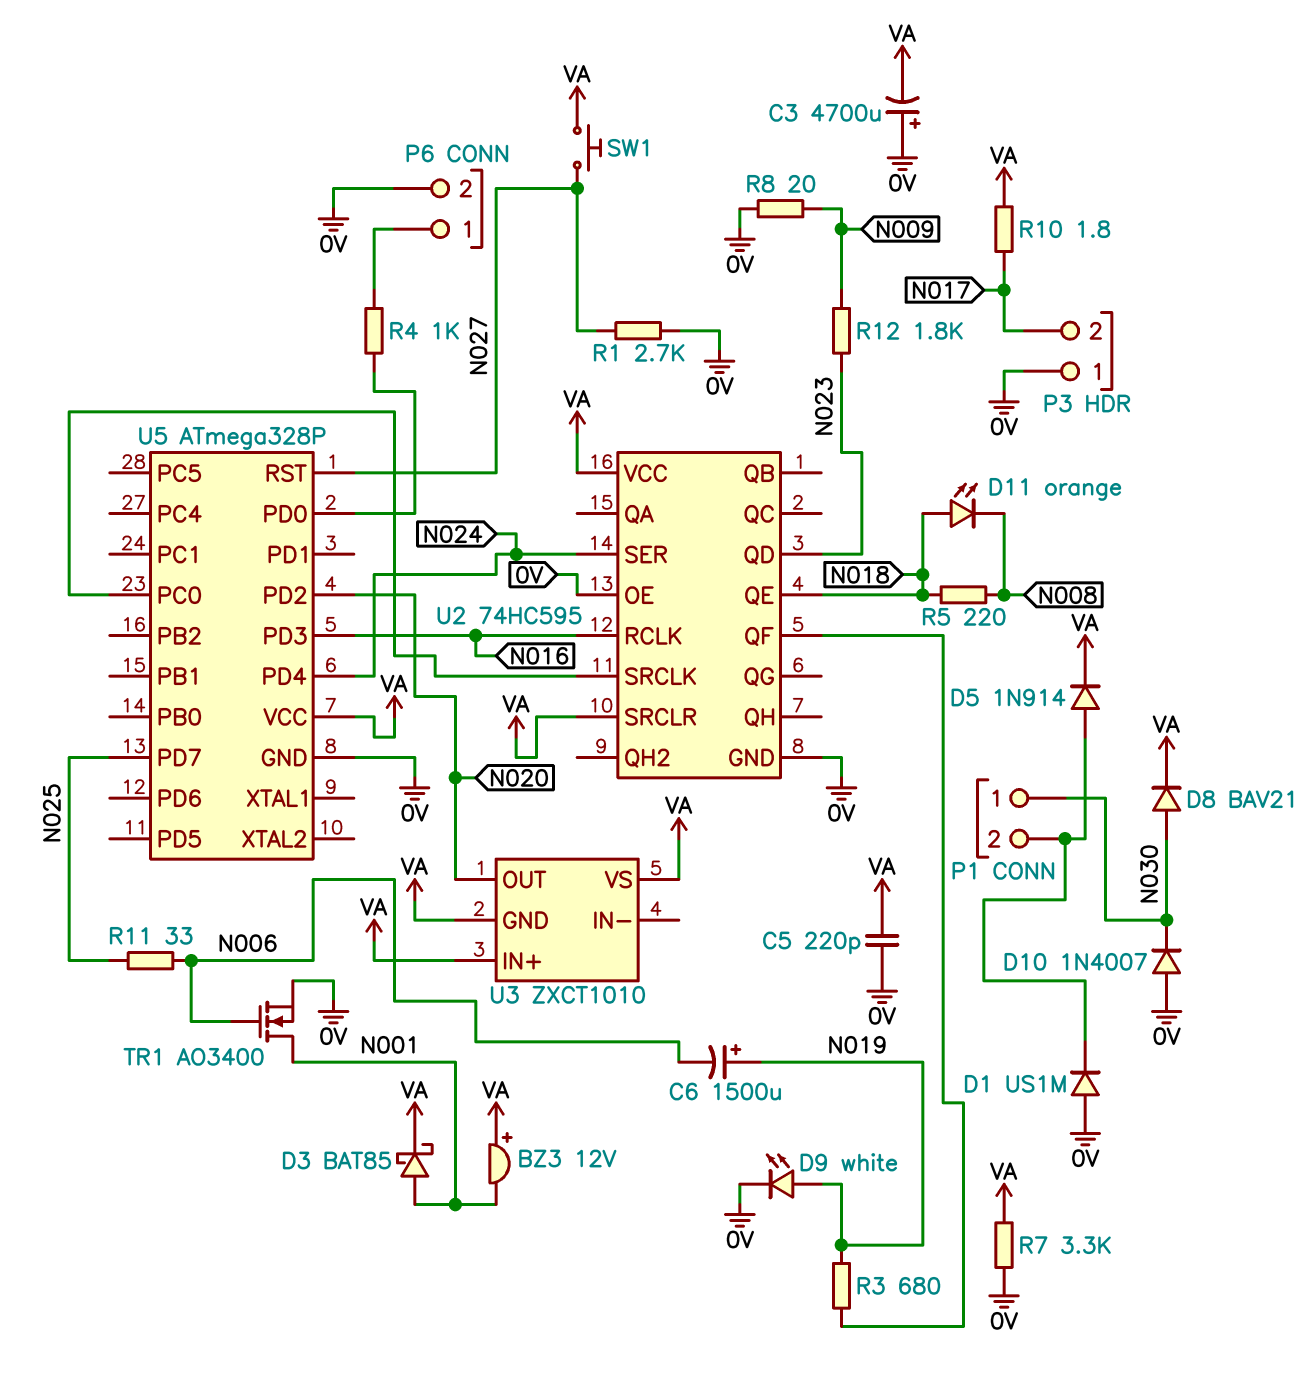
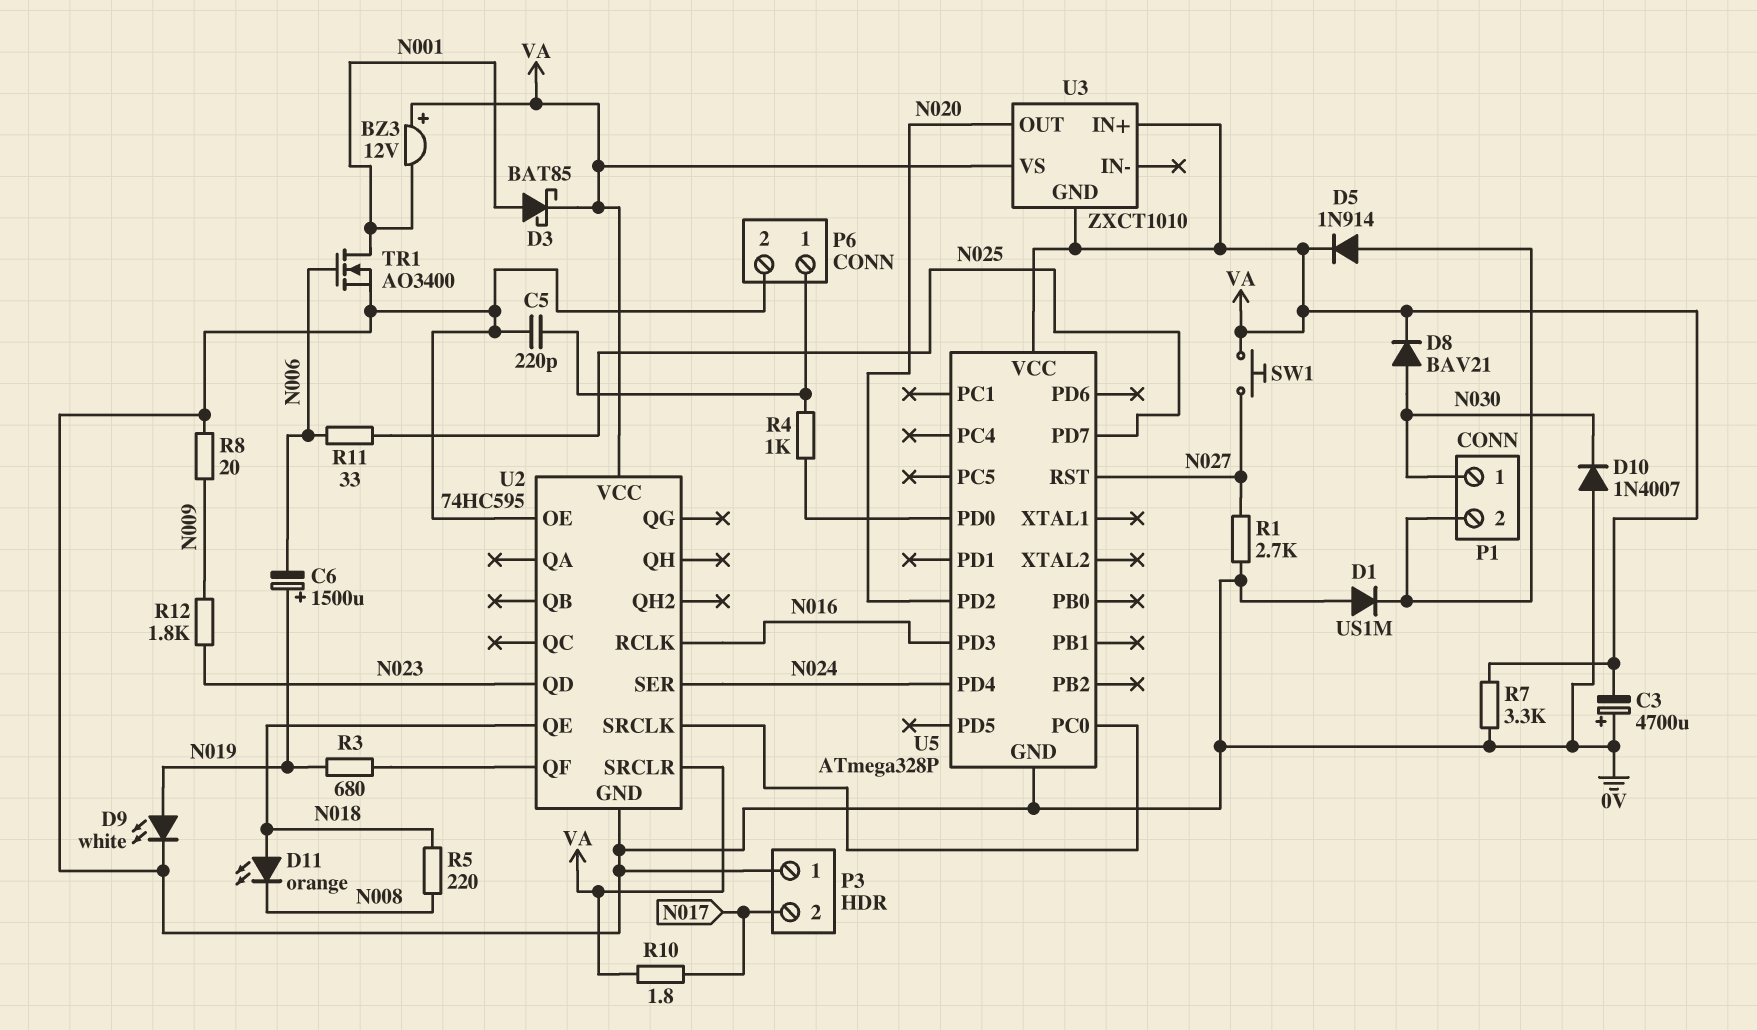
C5: 220pF (0V, VA) -> 220pF (0V, P6/1)

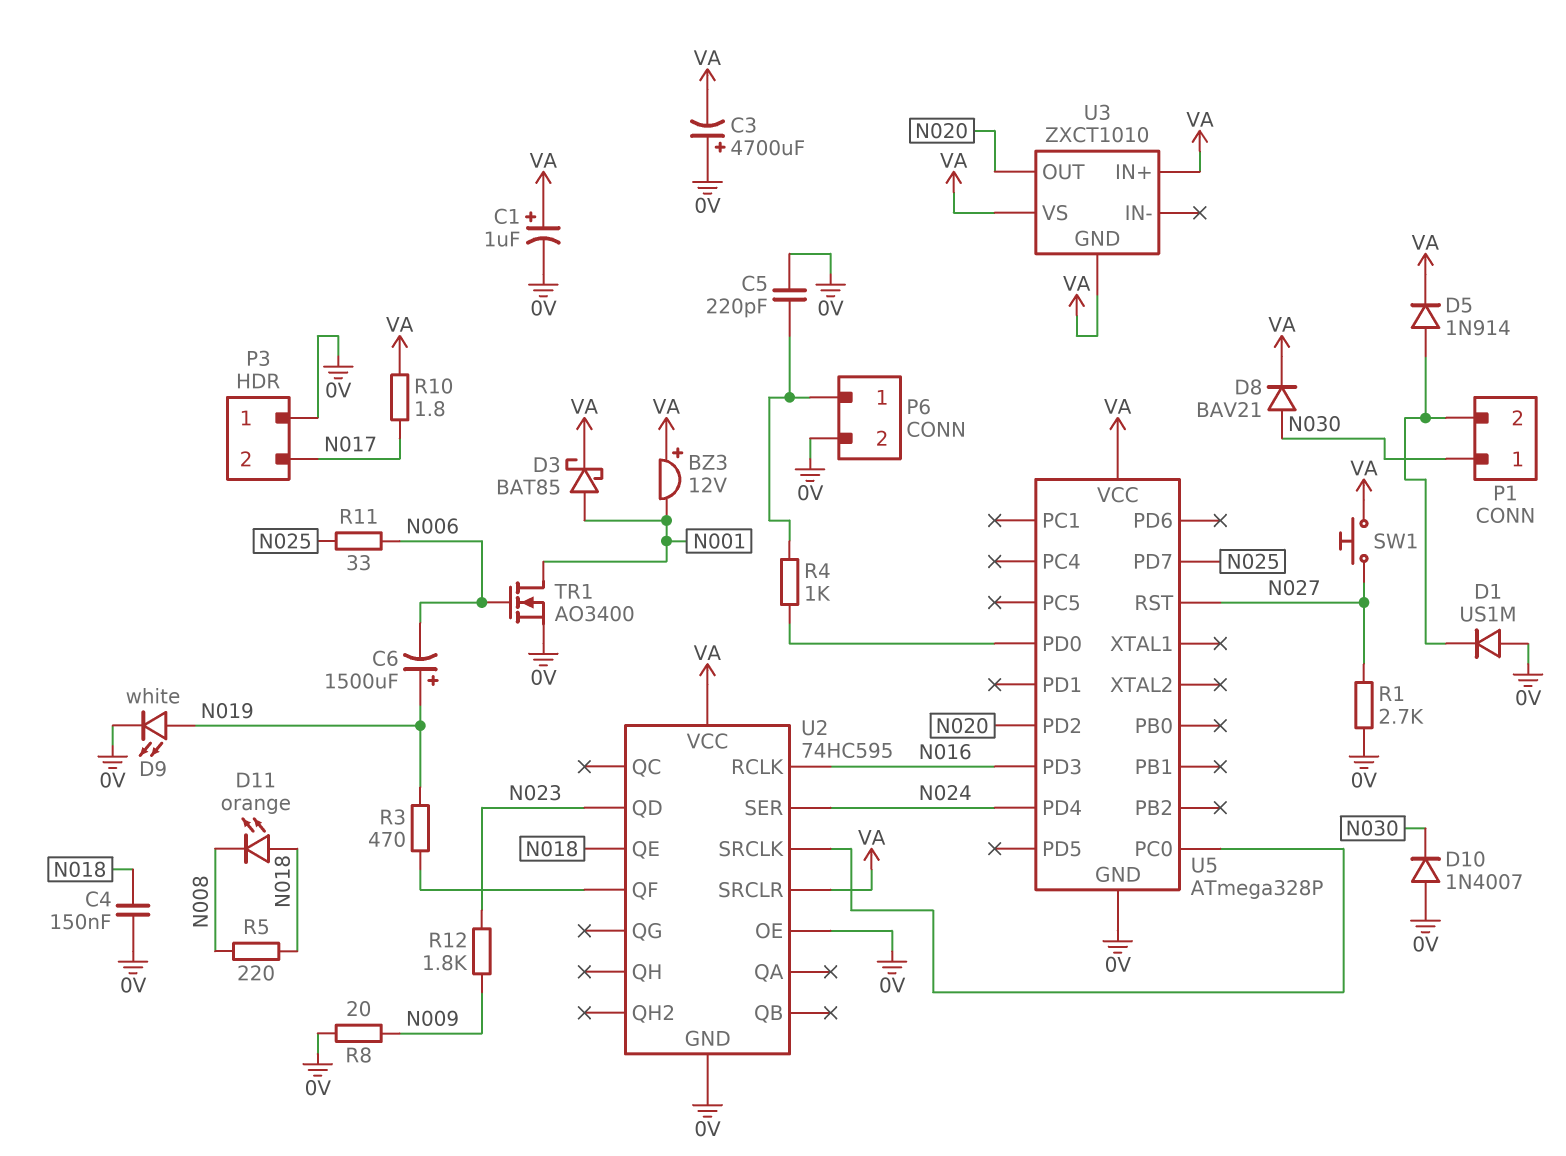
C1: none -> 1uF (plus VA, minus 0V)
C4: none -> 150nF (0V, N018)
R3: 680 (N019, U2/QF) -> 470 (N019, U2/QF)
R7: 3.3k (0V, VA) -> none

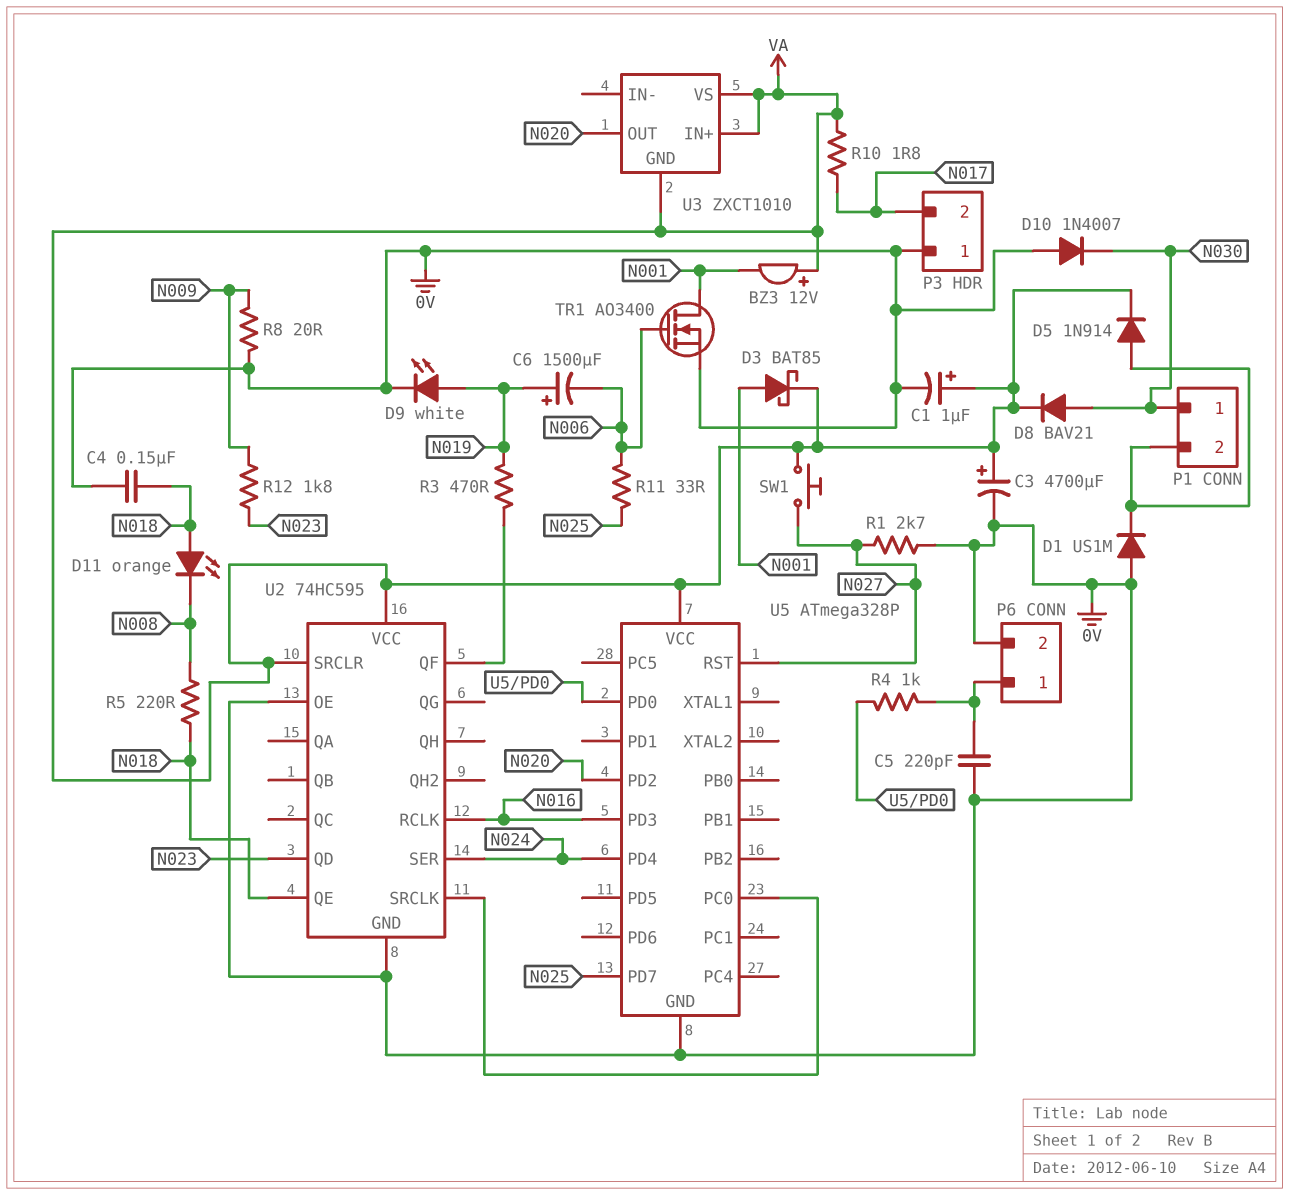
C3: 4700uF (plus 0V, minus VA) -> 4700uF (plus VA, minus 0V)

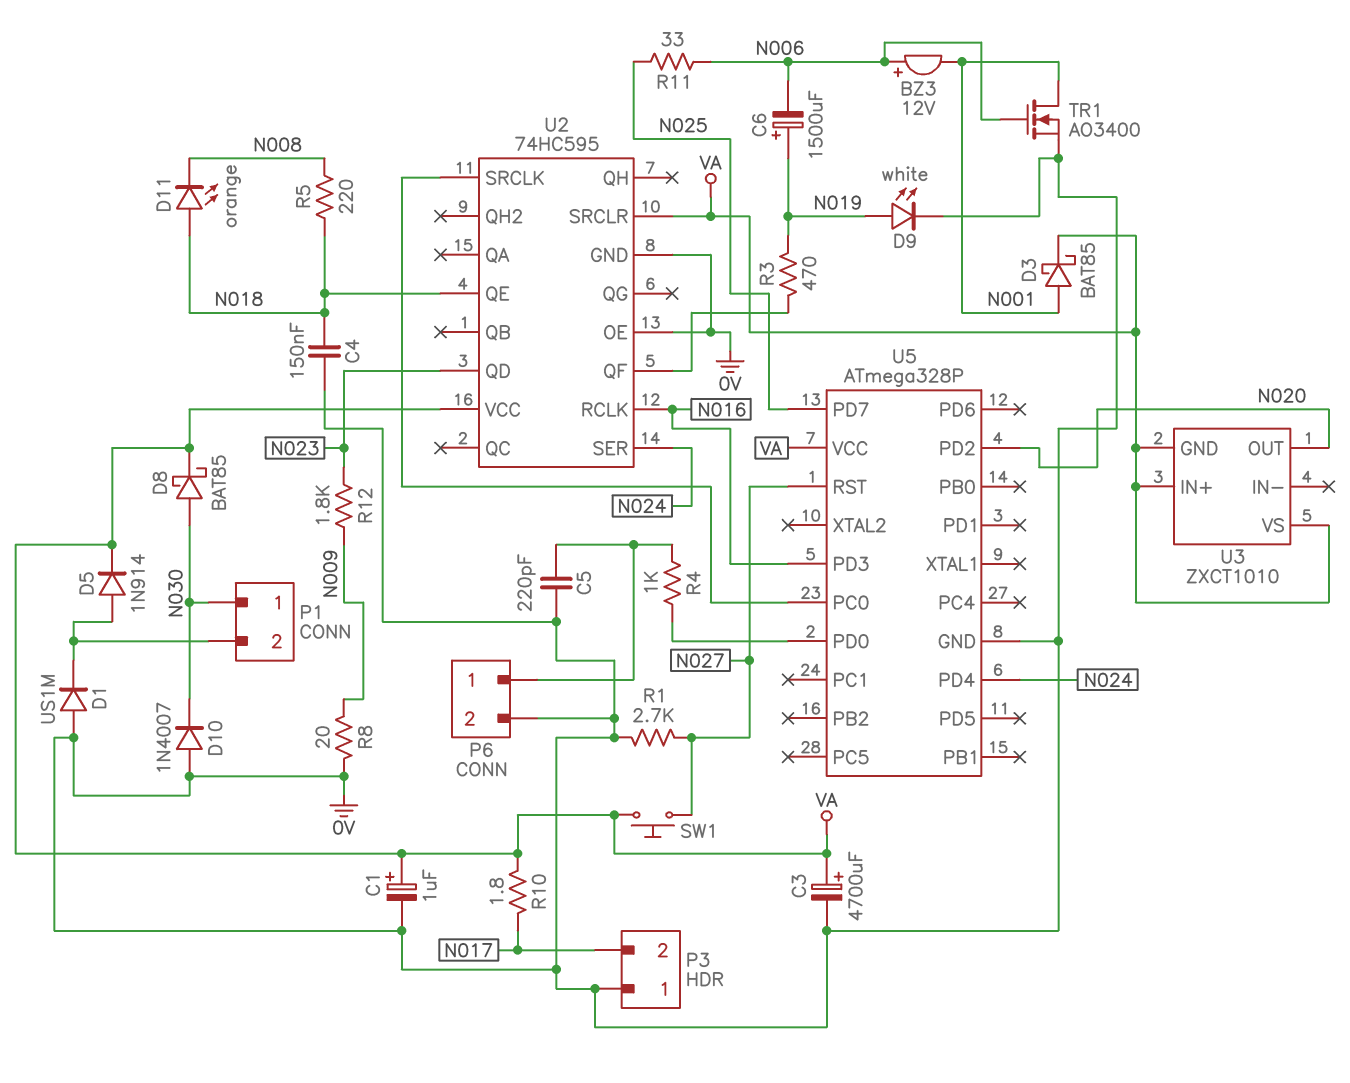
BZ3: buzzer 12V (plus VA, minus N001) -> buzzer 12V (plus N006, minus N001)
D8: diode BAV21 (A N030, K VA) -> schottky BAT85 (A N030, K VA)

